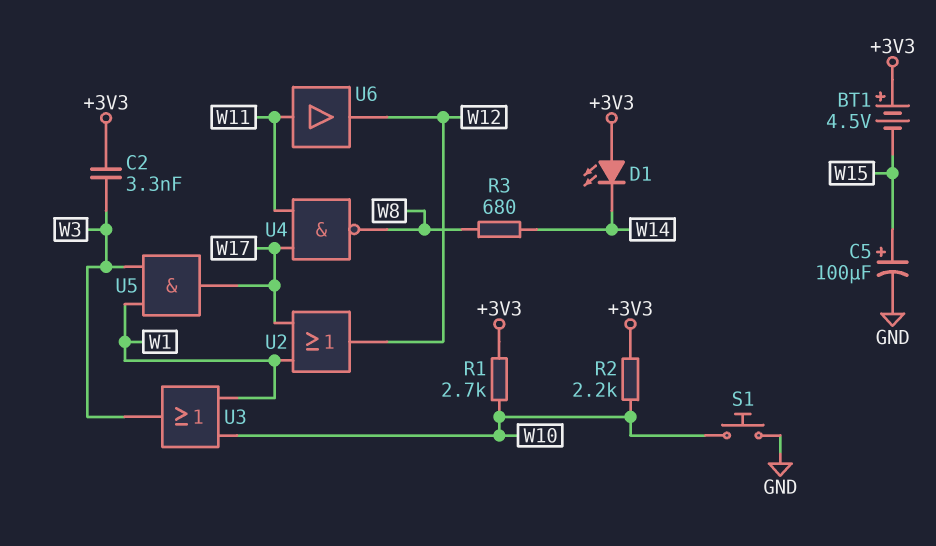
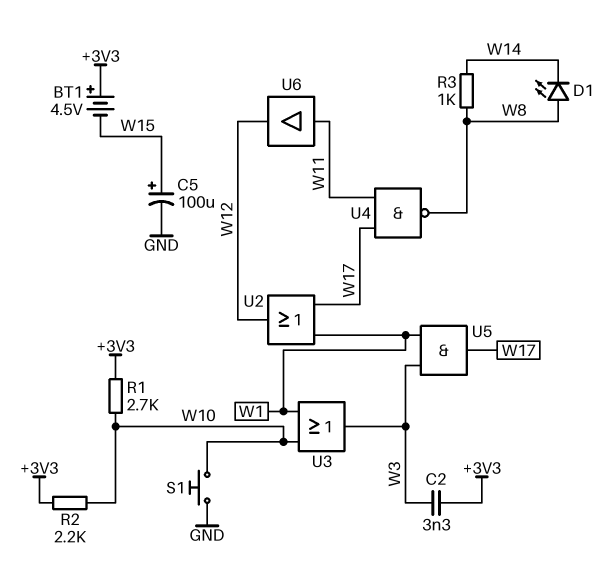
D1: LED (A +3V3, K W14) -> LED (A W8, K W14)
R3: 680 (W8, W14) -> 1k (W8, W14)

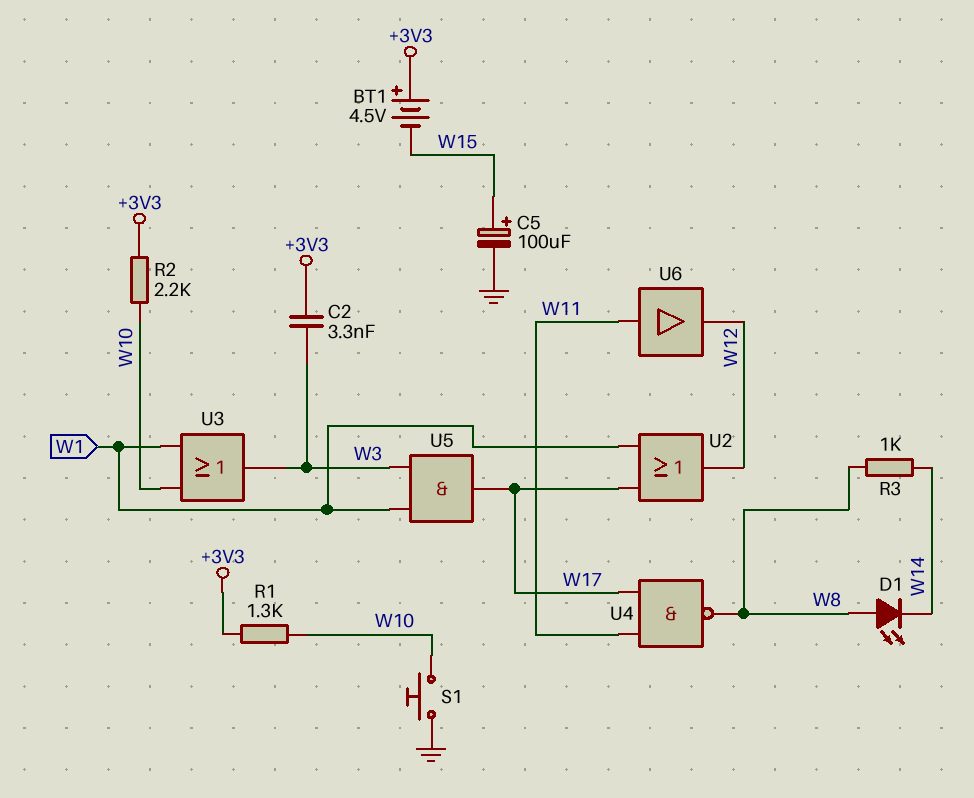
R1: 2.7k (+3V3, W10) -> 1.3k (+3V3, W10)

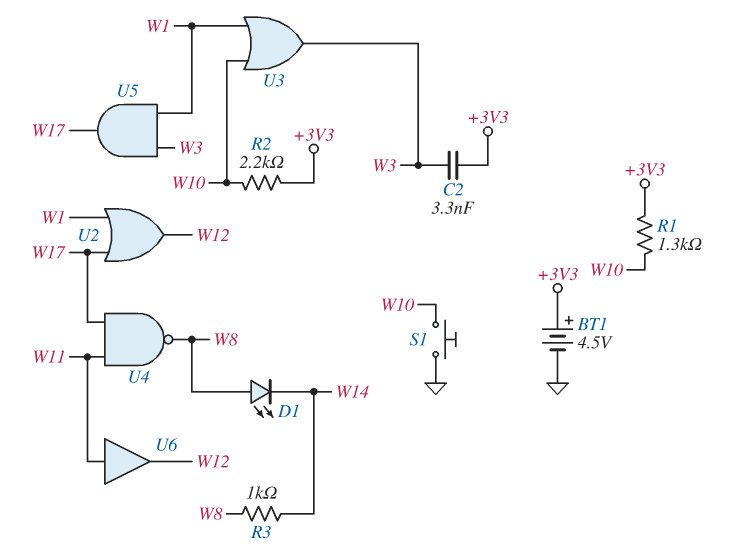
BT1: 4.5V (plus +3V3, minus W15) -> 4.5V (plus +3V3, minus GND)
C5: 100uF (plus W15, minus GND) -> none

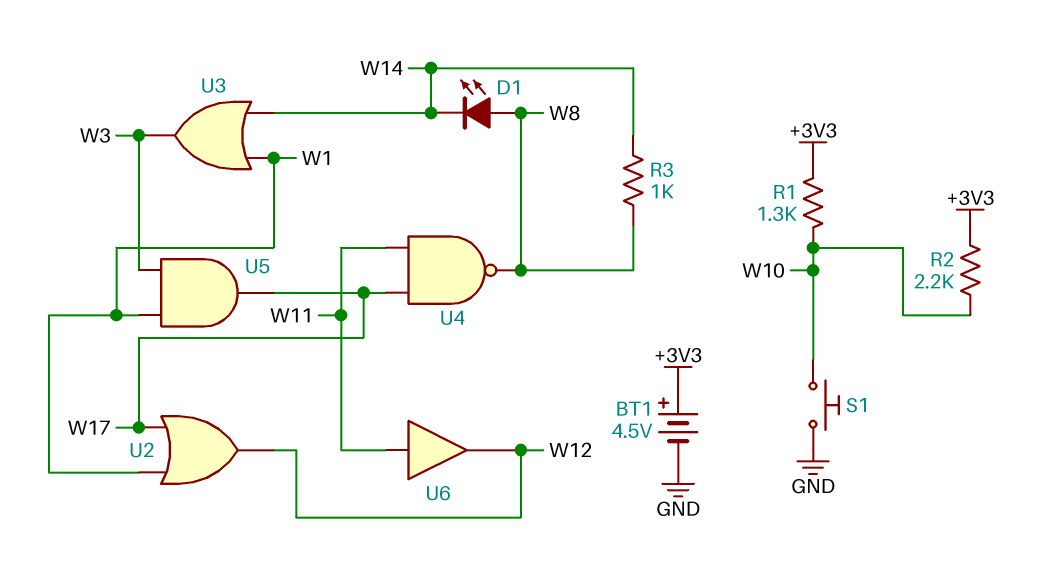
C2: 3.3nF (+3V3, W3) -> none
U3: OR (in W1, in W10, out W3) -> OR (in W1, in W14, out W3)

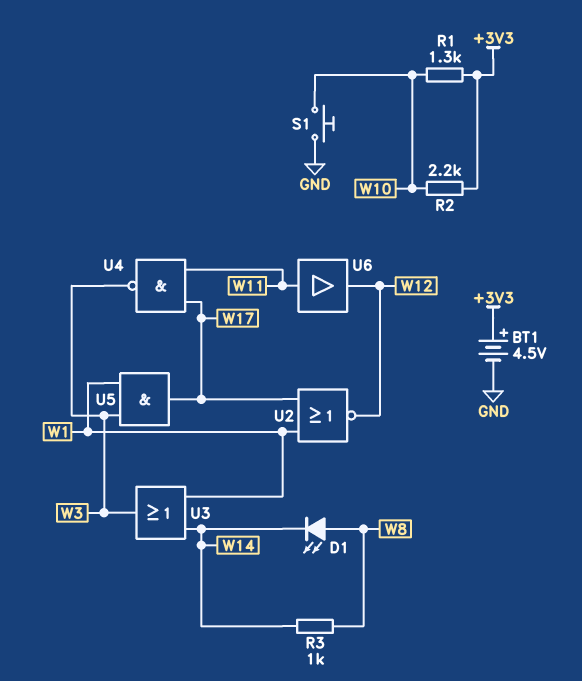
U2: OR (in W1, in W17, out W12) -> NOR (in W1, in W17, out W12)
U4: NAND (in W11, in W17, out W8) -> NAND (in W11, in W17, out W3)

